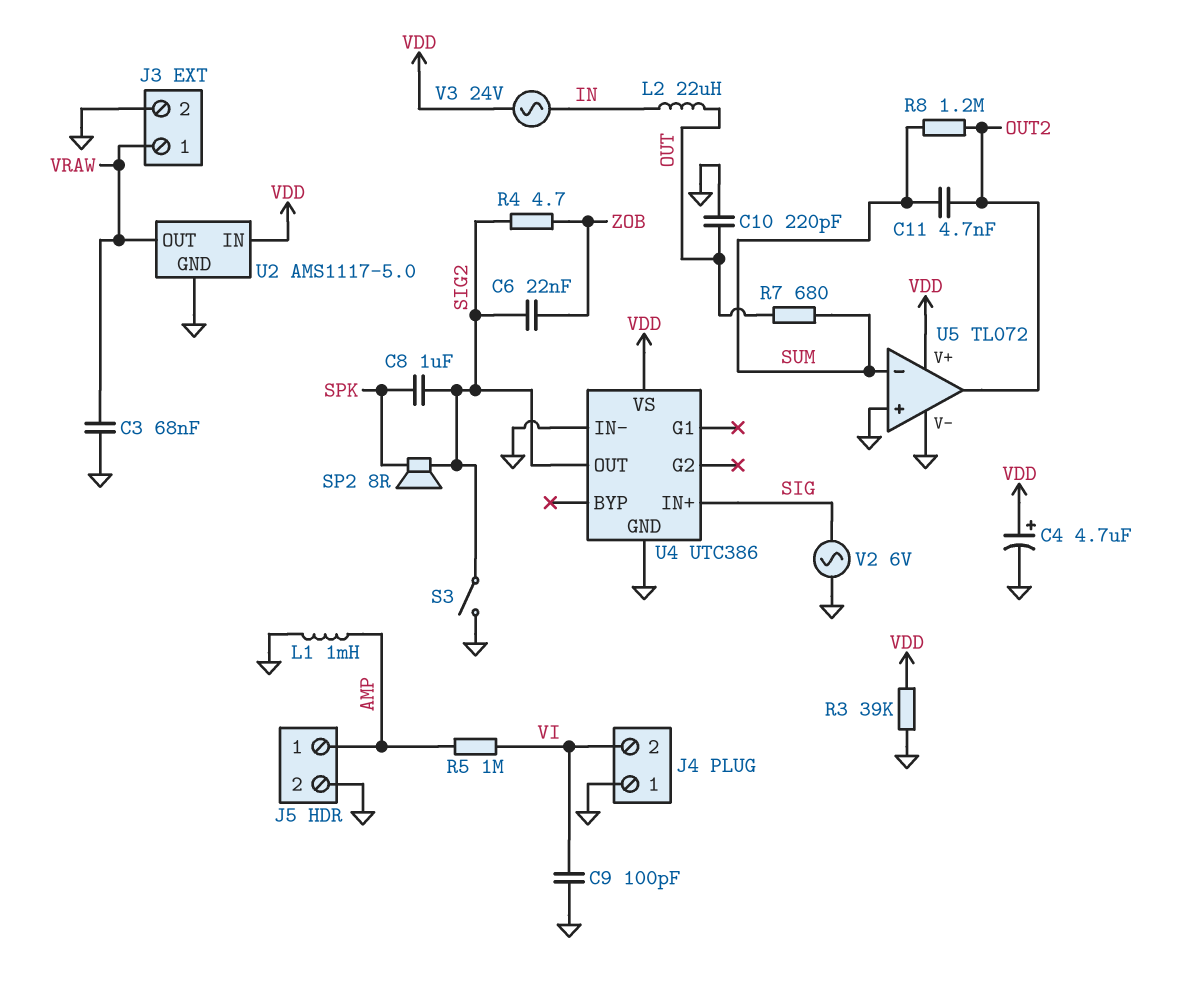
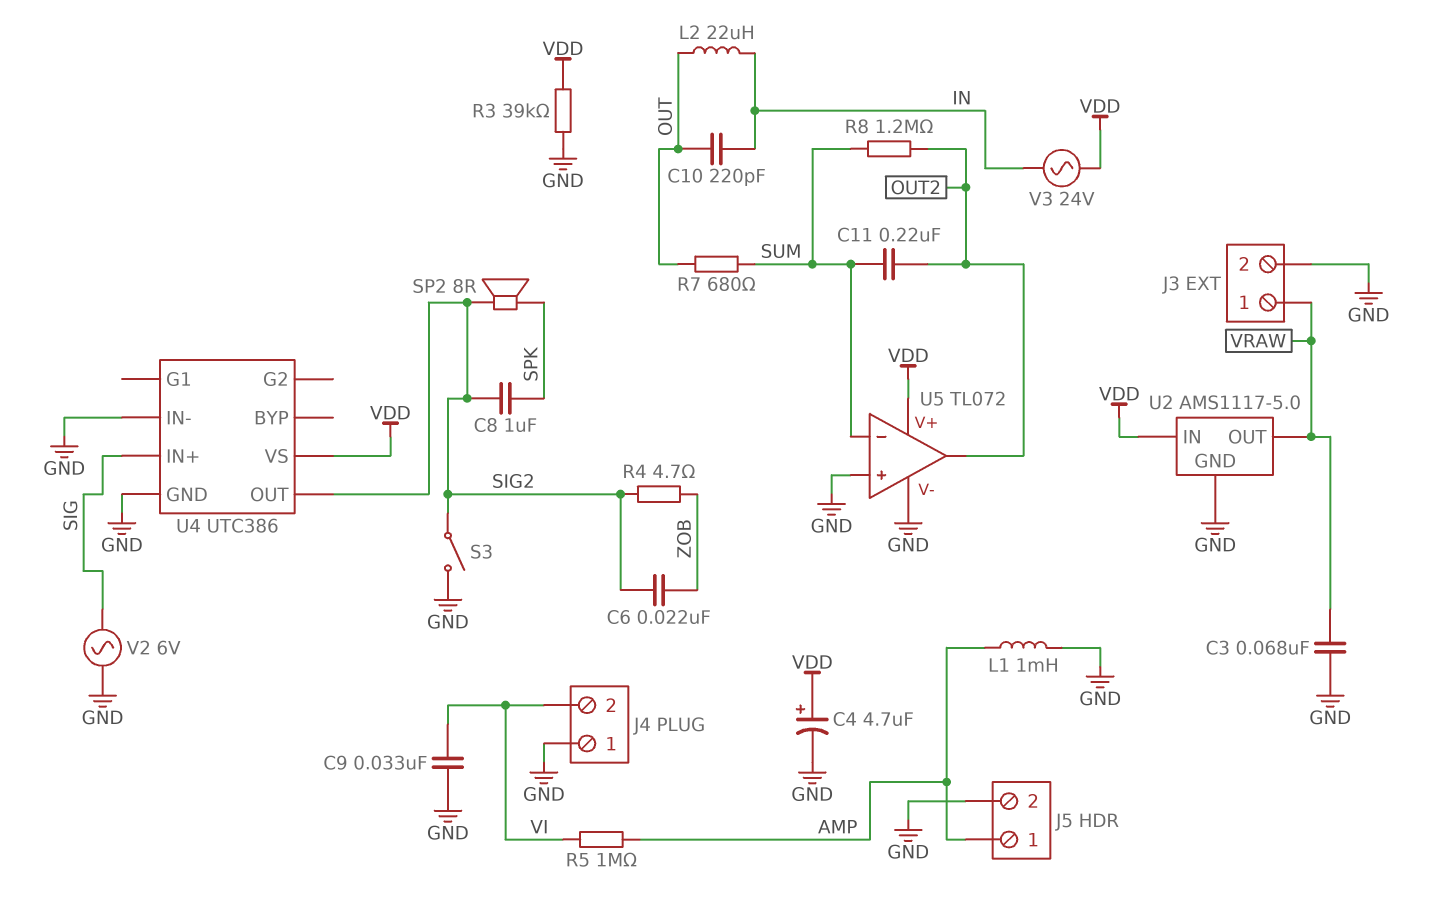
C9: 100pF (GND, VI) -> 33nF (GND, VI)
C10: 220pF (GND, OUT) -> 220pF (IN, OUT)
C11: 4.7nF (OUT2, SUM) -> 220nF (OUT2, SUM)

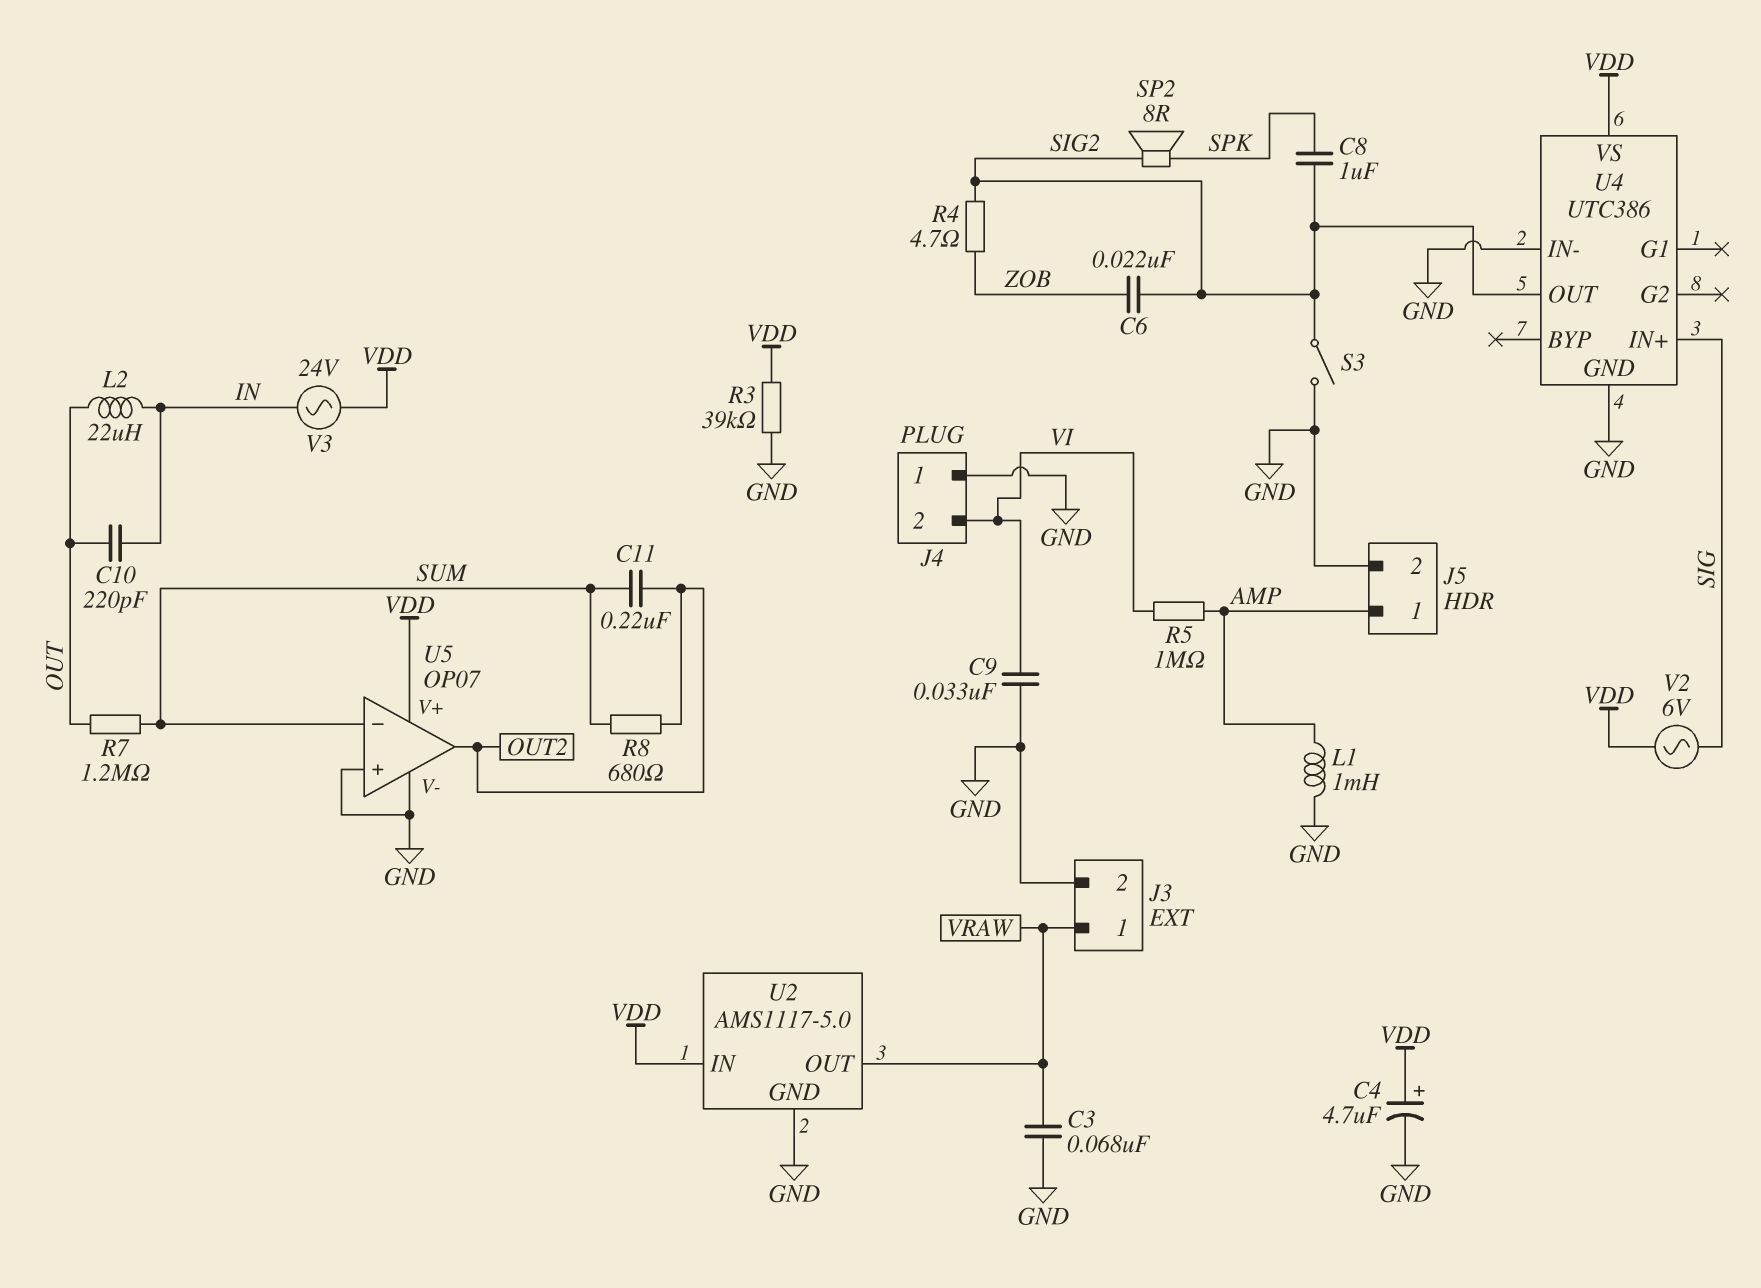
R7: 680 (OUT, SUM) -> 1.2M (OUT, SUM)
R8: 1.2M (OUT2, SUM) -> 680 (OUT2, SUM)
U5: TL072 -> OP07
V2: AC 6V (GND, SIG) -> AC 6V (SIG, VDD)

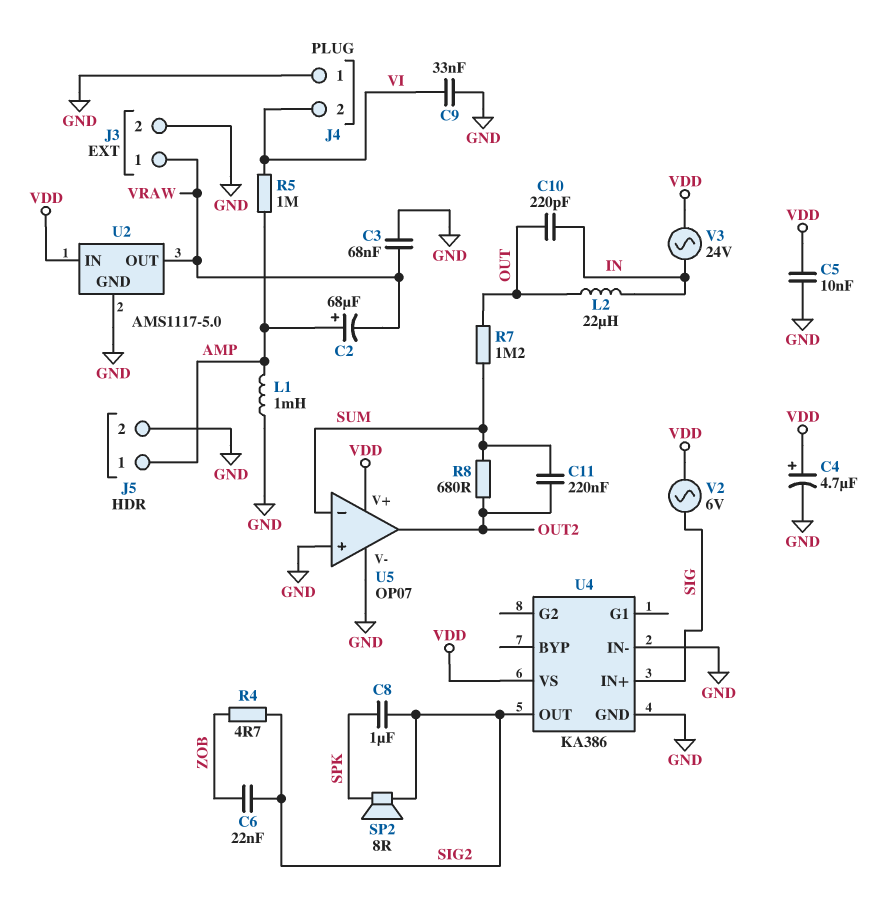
C2: none -> 68uF (plus AMP, minus VRAW)
C5: none -> 10nF (GND, VDD)
R3: 39k (GND, VDD) -> none
S3: switch (GND, SIG2) -> none
U4: UTC386 -> KA386

